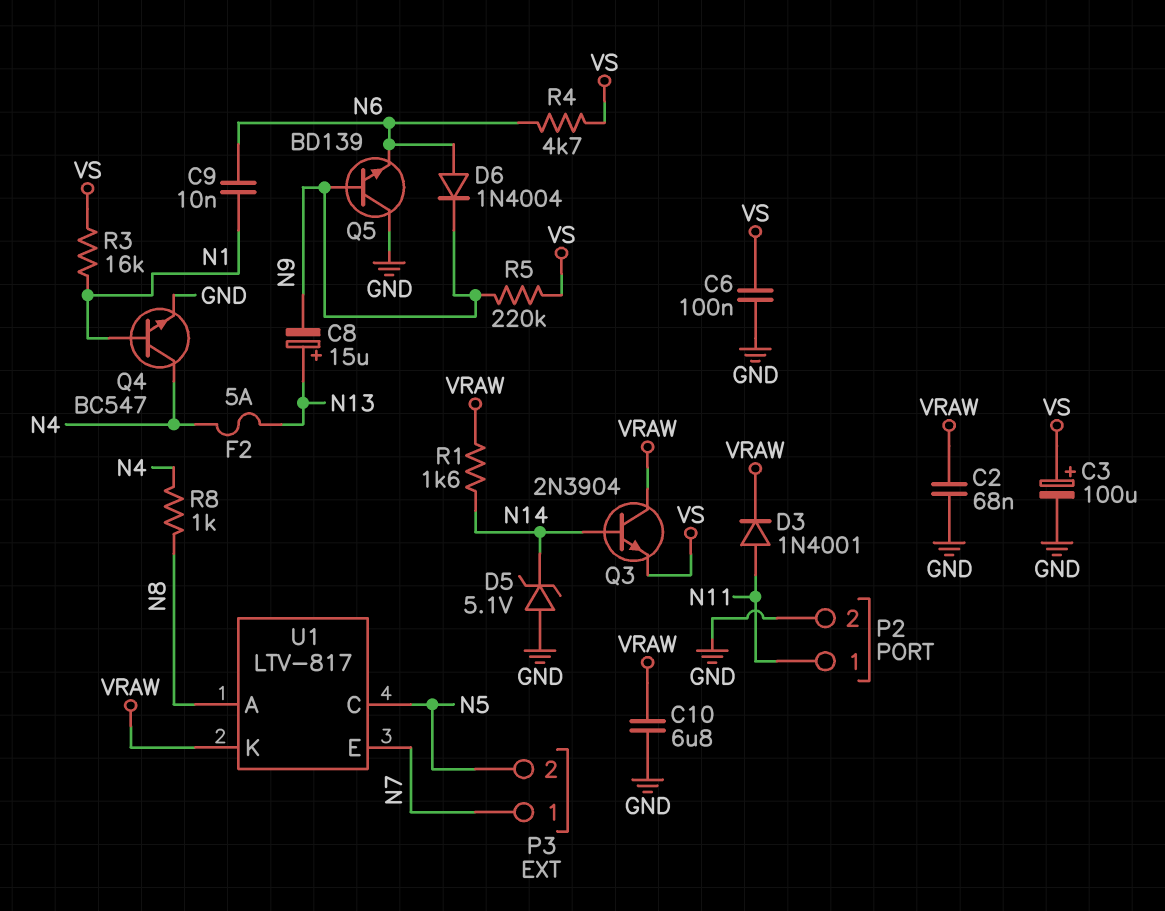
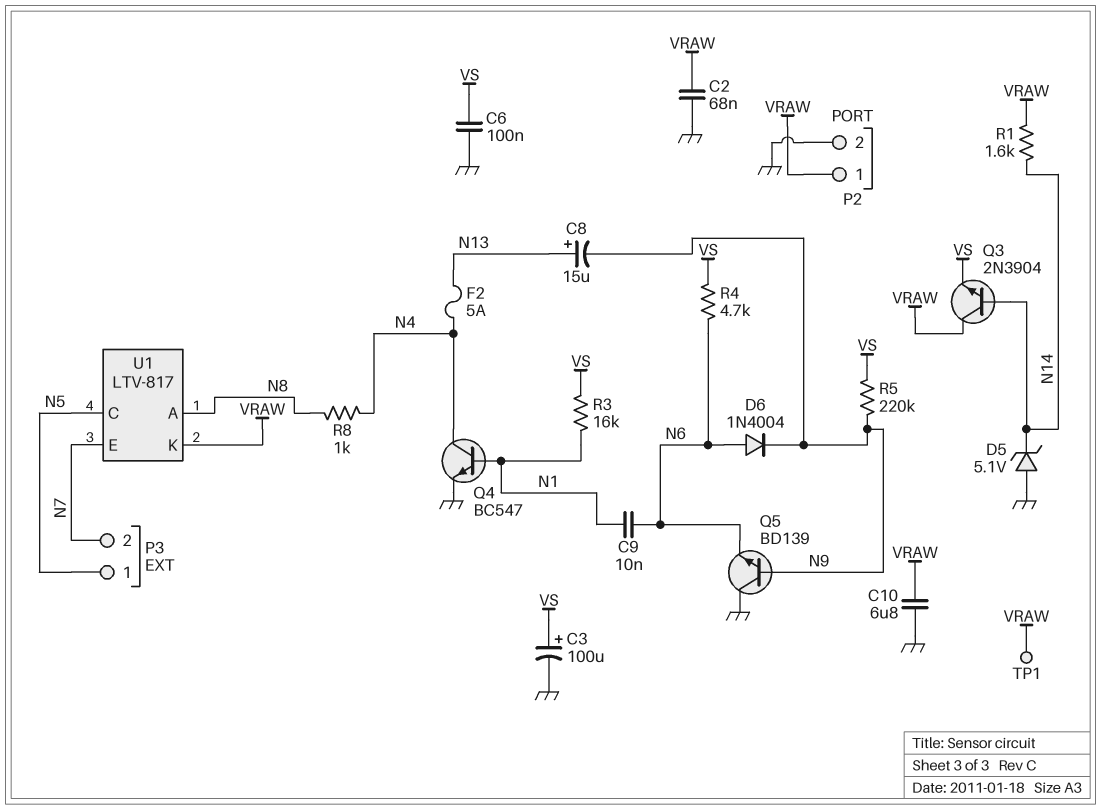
D3: diode 1N4001 (A N11, K VRAW) -> none
P2 pin 1: N11 -> VRAW
P3 pin 1: N7 -> N5
P3 pin 2: N5 -> N7
TP1: none -> test point (VRAW)

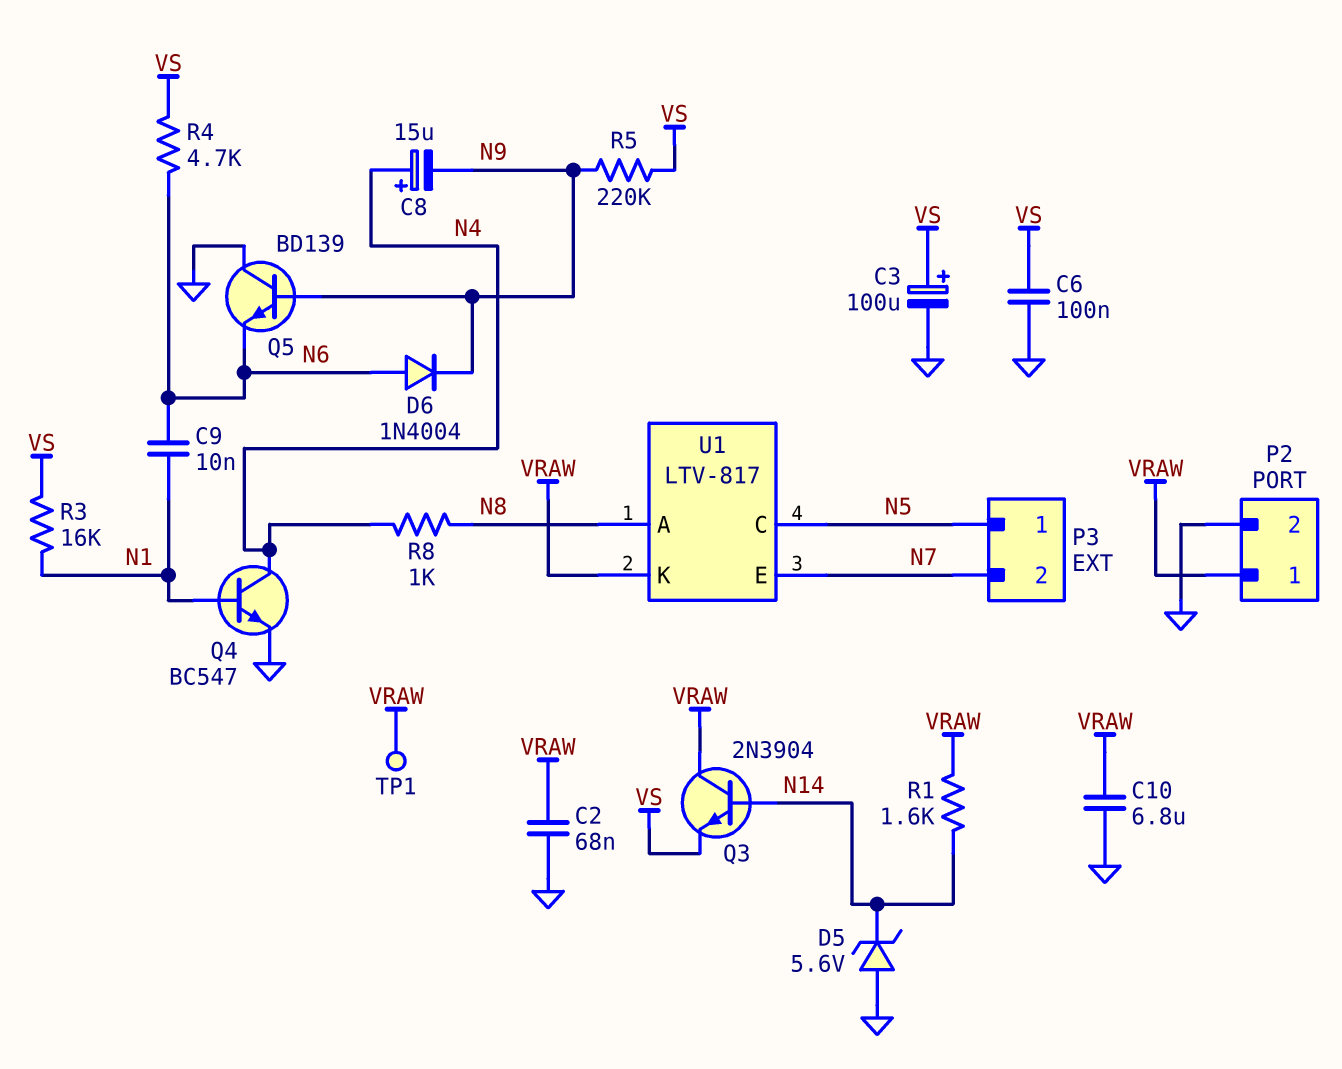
C8: 15uF (plus N13, minus N9) -> 15uF (plus N4, minus N9)
D5: zener 5.1V (A GND, K N14) -> zener 5.6V (A GND, K N14)
F2: 5A (N4, N13) -> none

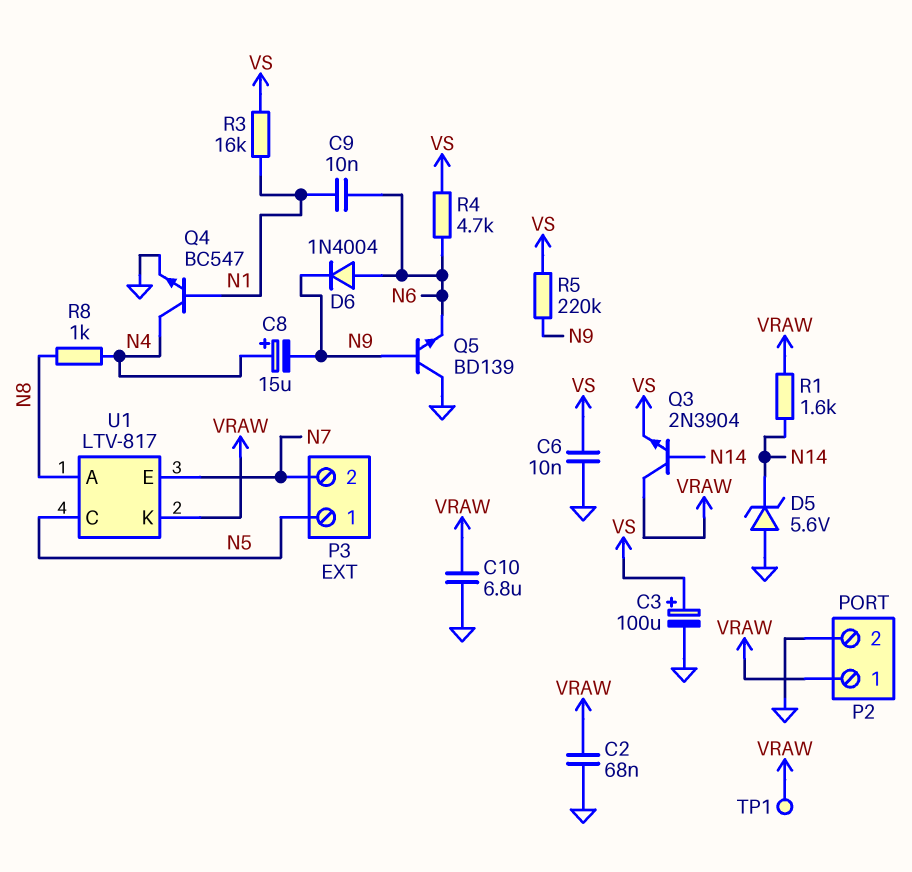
C6: 100nF (GND, VS) -> 10nF (GND, VS)

